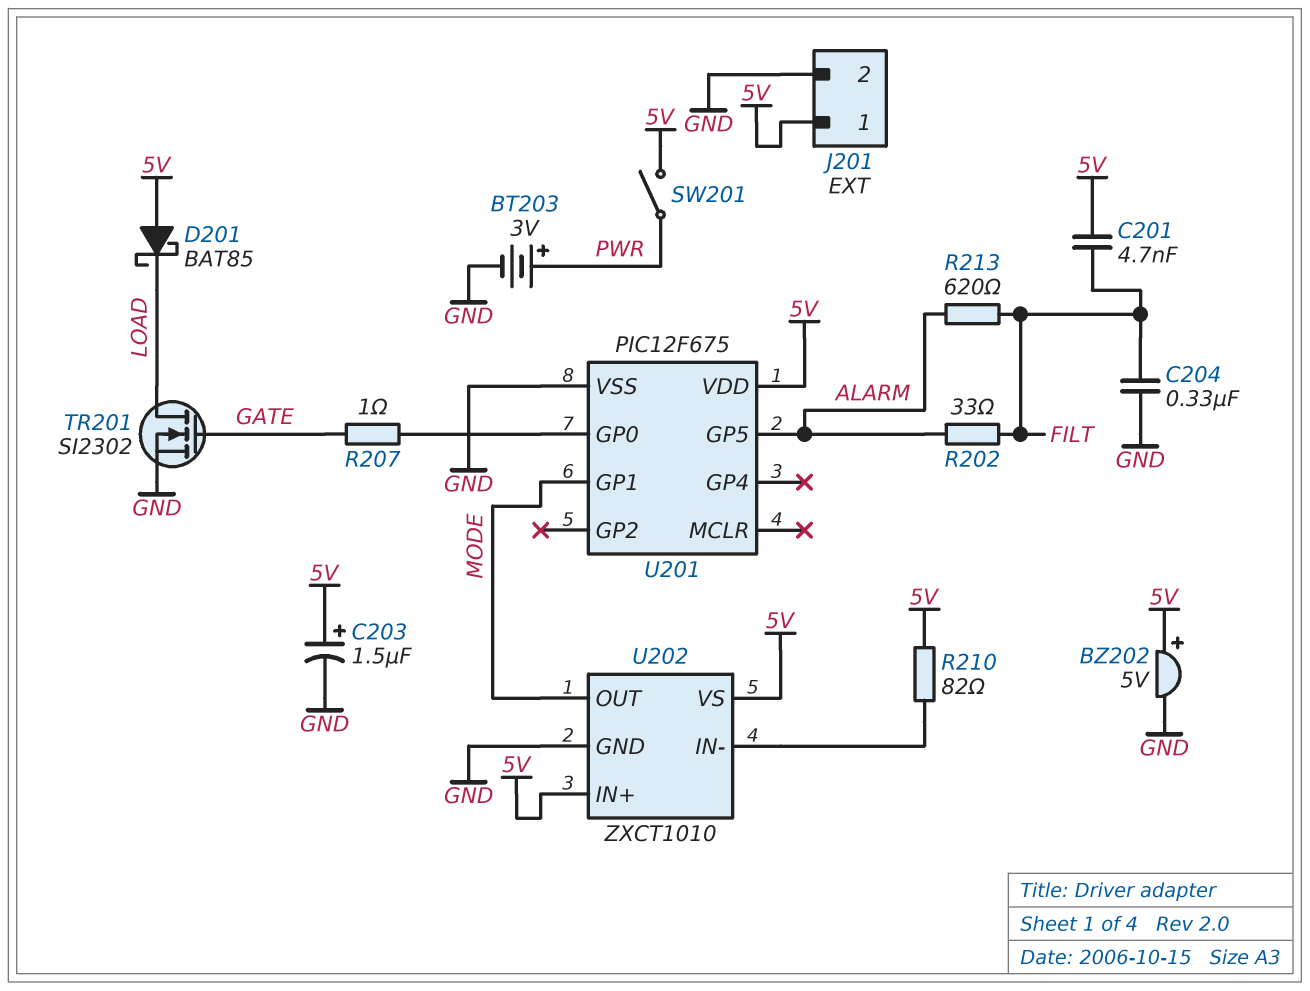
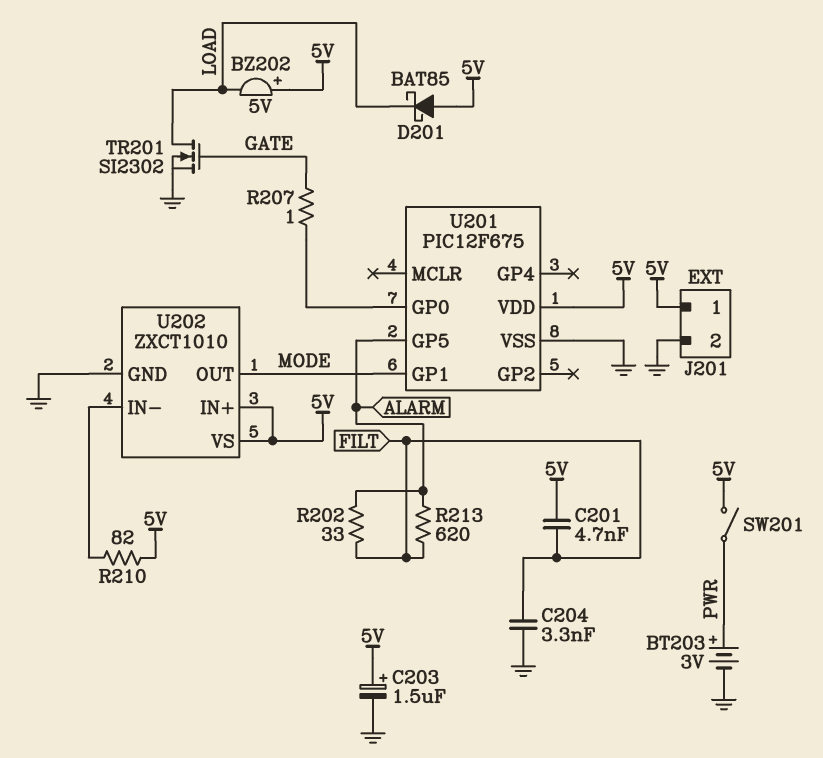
BZ202: buzzer 5V (plus 5V, minus GND) -> buzzer 5V (plus 5V, minus LOAD)
C204: 330nF (FILT, GND) -> 3.3nF (FILT, GND)

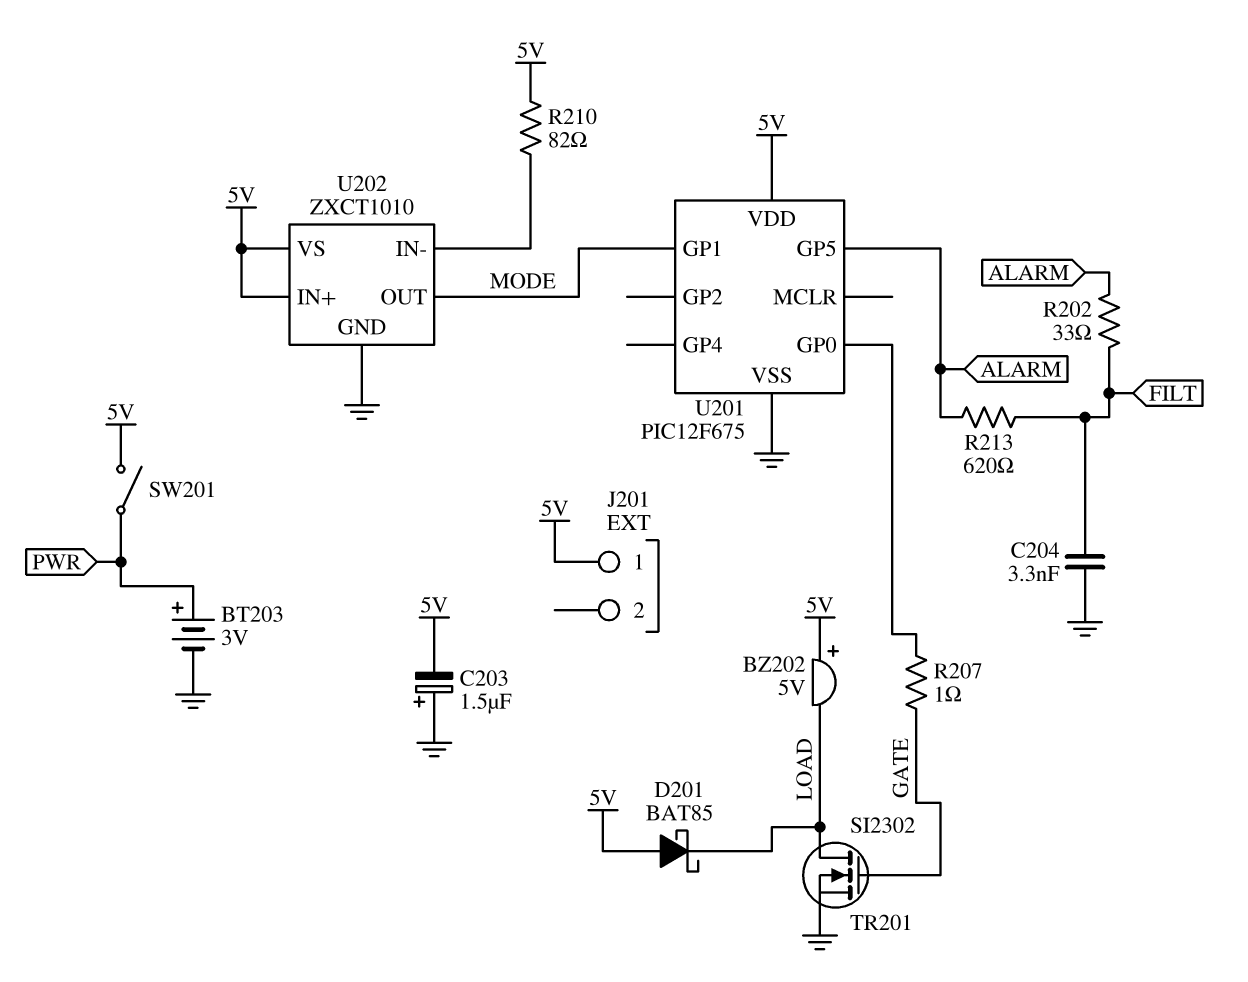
C201: 4.7nF (5V, FILT) -> none
C203: 1.5uF (plus 5V, minus GND) -> 1.5uF (plus GND, minus 5V)
J201 pin 2: GND -> none

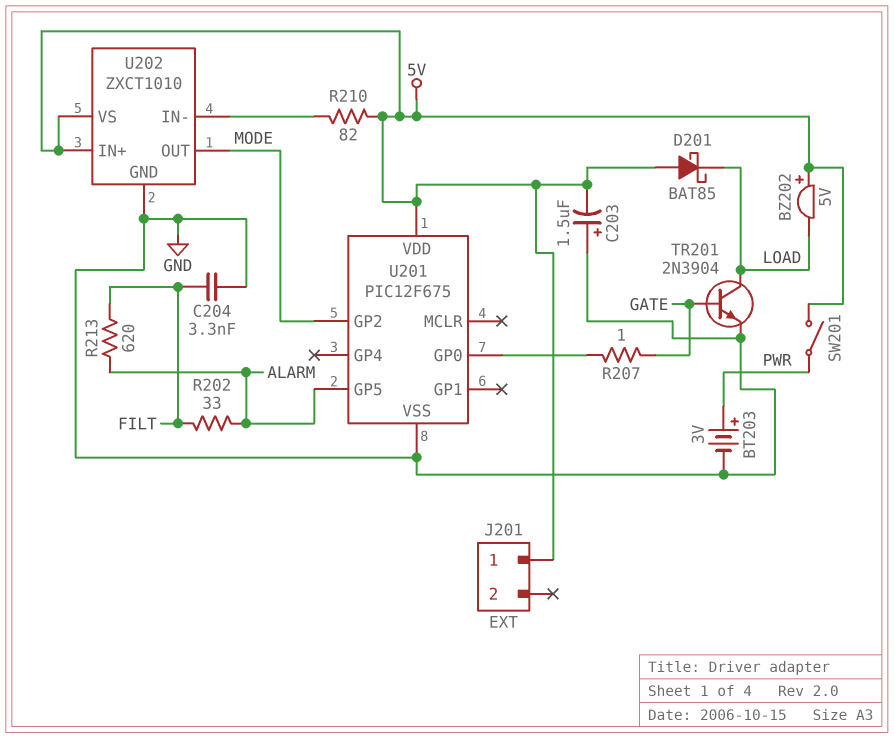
TR201: NMOS SI2302 (G GATE, D LOAD, S GND) -> NPN 2N3904 (B GATE, C LOAD, E GND)
U201 pin GP1: MODE -> none
U201 pin GP2: none -> MODE

